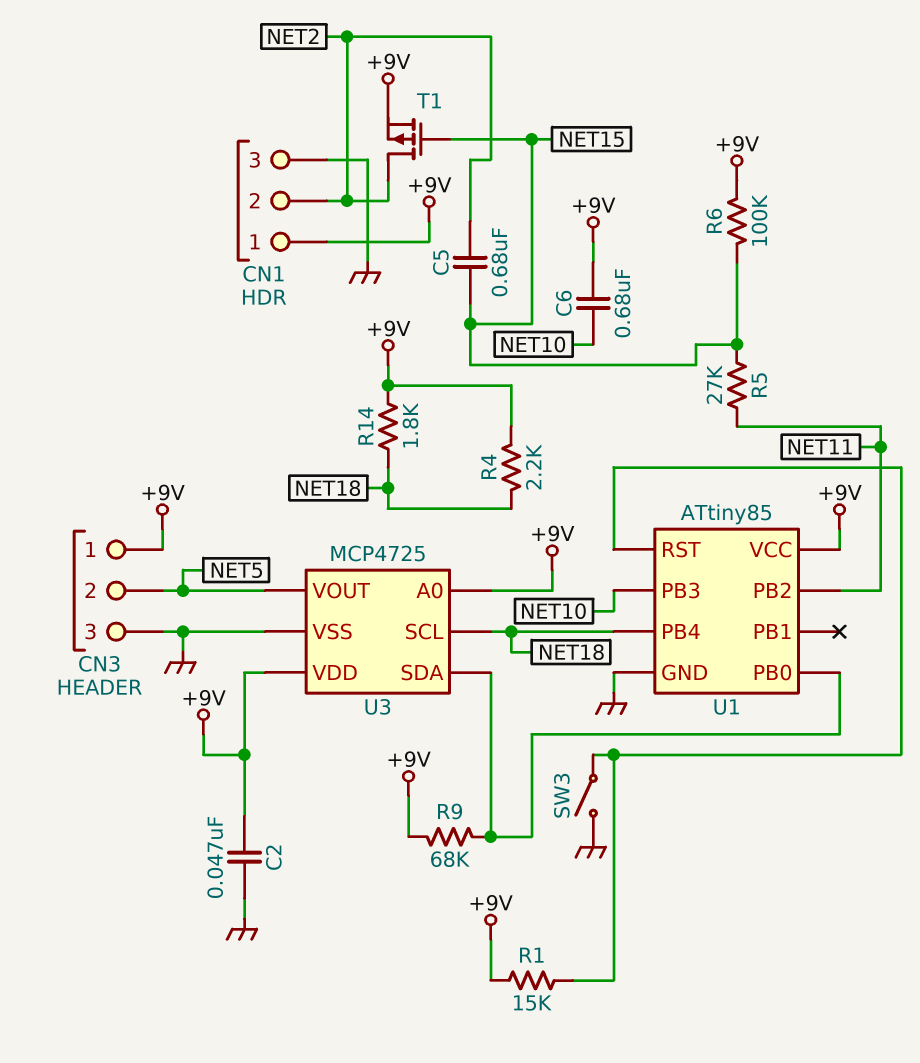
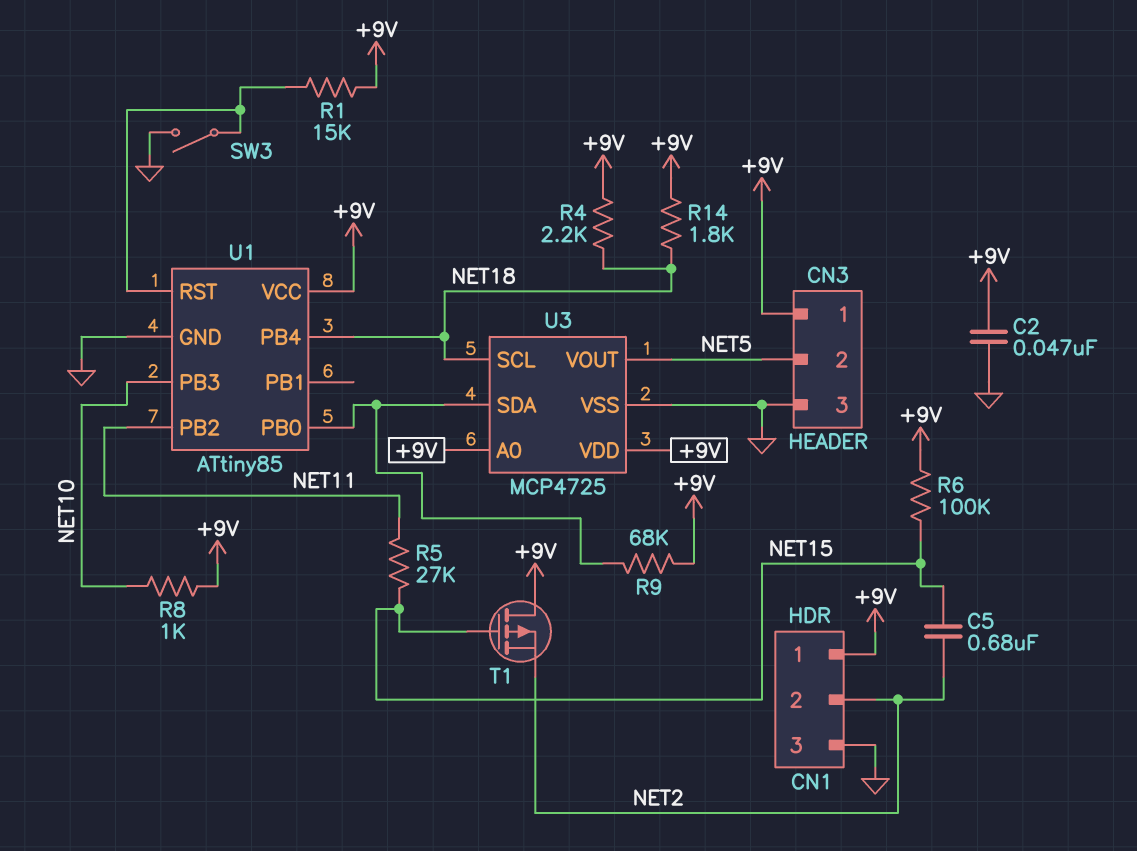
C6: 680nF (+9V, NET10) -> none
R8: none -> 1k (+9V, NET10)
T1: PMOS (G NET15, D NET2, S +9V) -> PMOS (G NET15, D +9V, S NET2)

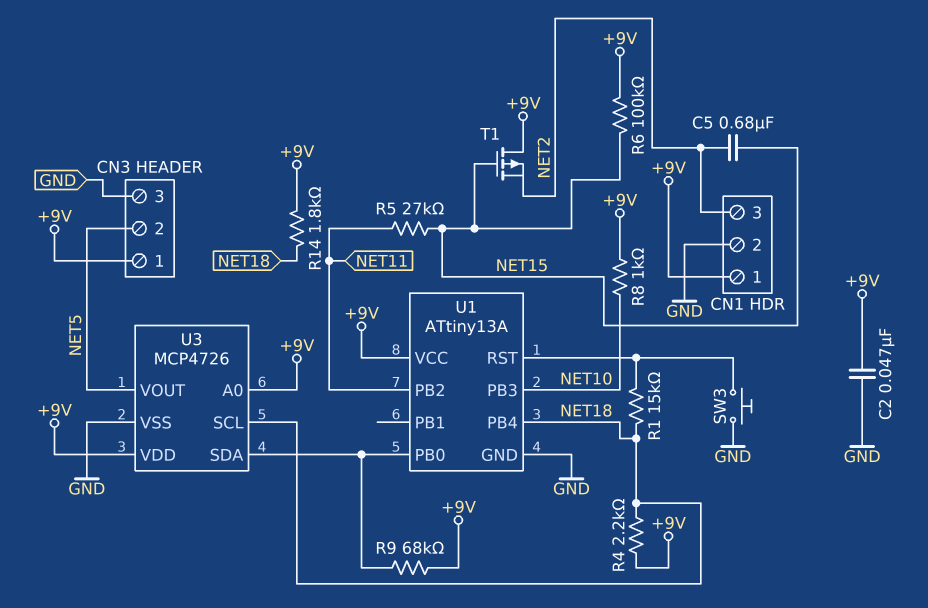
CN1 pin 2: NET2 -> GND
CN1 pin 3: GND -> NET2
R1: 15k (+9V, U1/RST) -> 15k (NET18, U1/RST)
SW3: switch (GND, U1/RST) -> button (GND, U1/RST)
U1: ATtiny85 -> ATtiny13A
U3: MCP4725 -> MCP4726

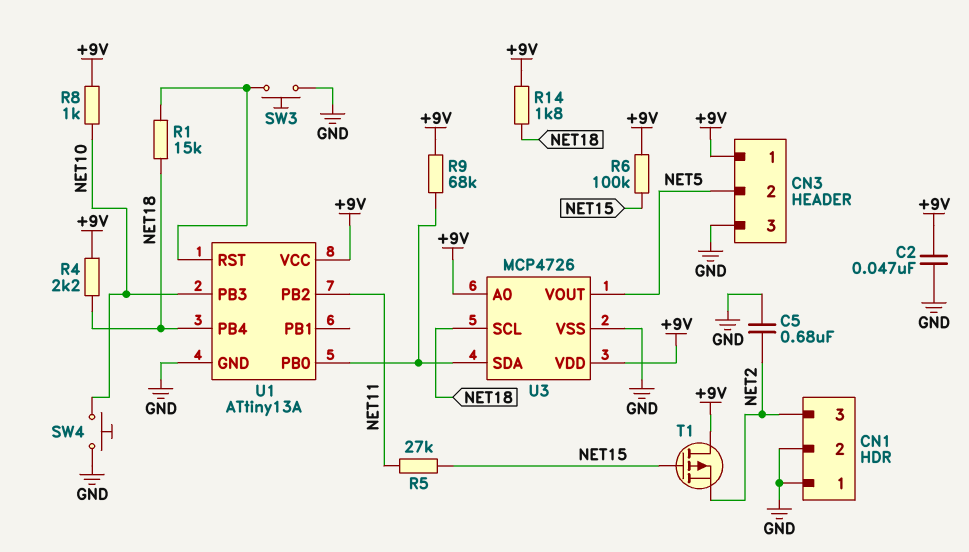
C5: 680nF (NET2, NET15) -> 680nF (GND, NET2)
CN1 pin 1: +9V -> GND
SW4: none -> button (GND, NET10)

